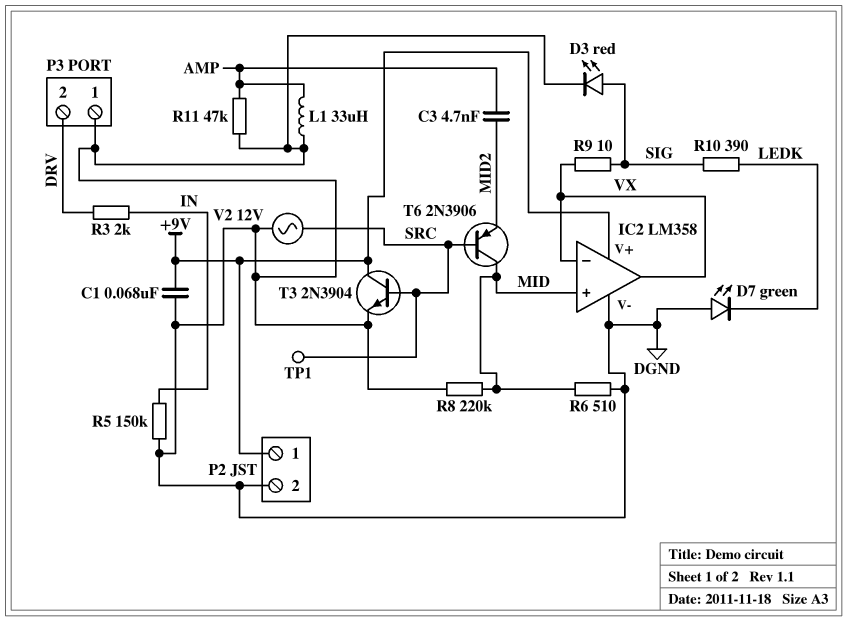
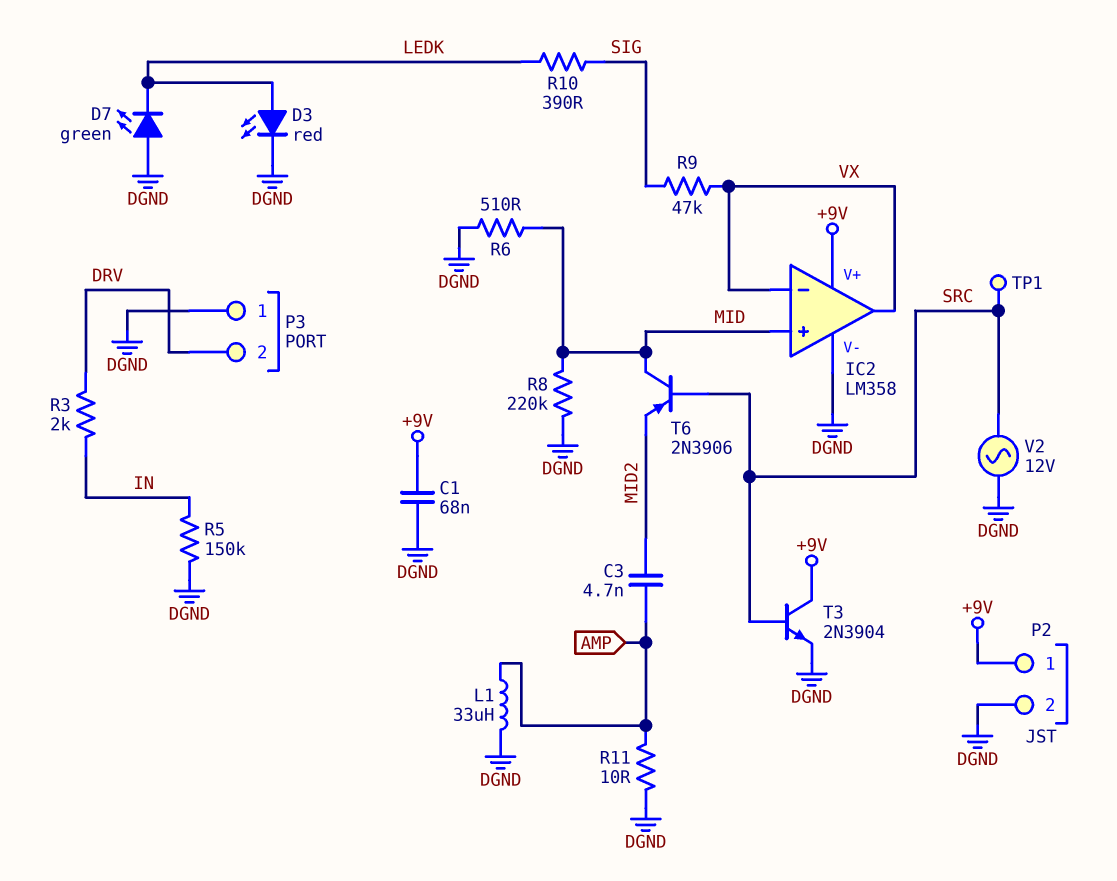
D3: LED red (A SIG, K DGND) -> LED red (A LEDK, K DGND)
R9: 10 (SIG, VX) -> 47k (SIG, VX)
R11: 47k (AMP, DGND) -> 10 (AMP, DGND)

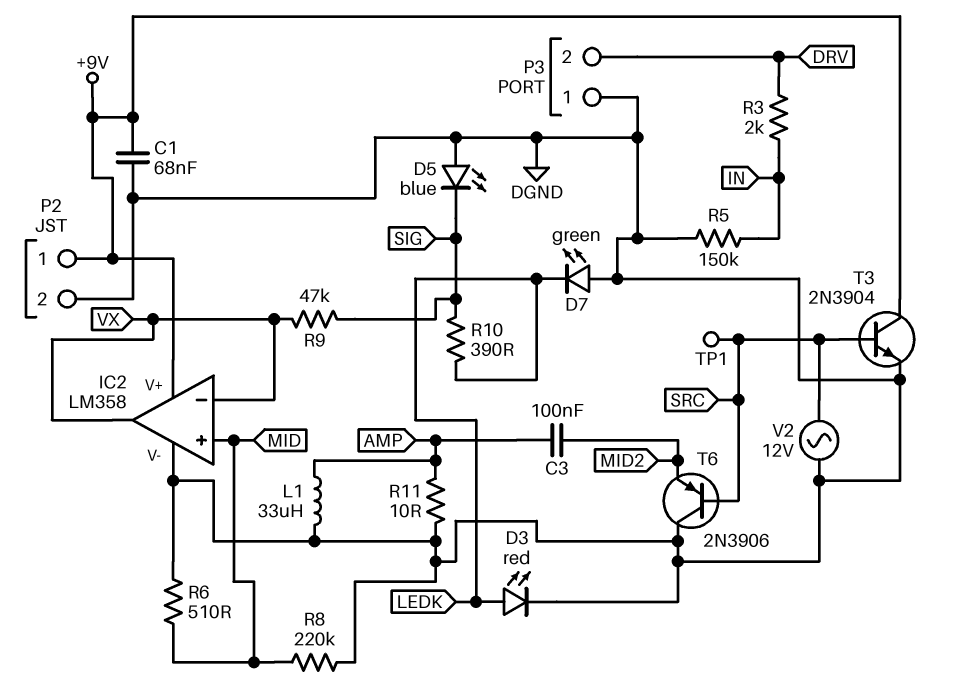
C3: 4.7nF (AMP, MID2) -> 100nF (AMP, MID2)
D5: none -> LED blue (A DGND, K SIG)
T6: PNP 2N3906 (B SRC, C MID, E MID2) -> PNP 2N3906 (B SRC, C DGND, E MID2)

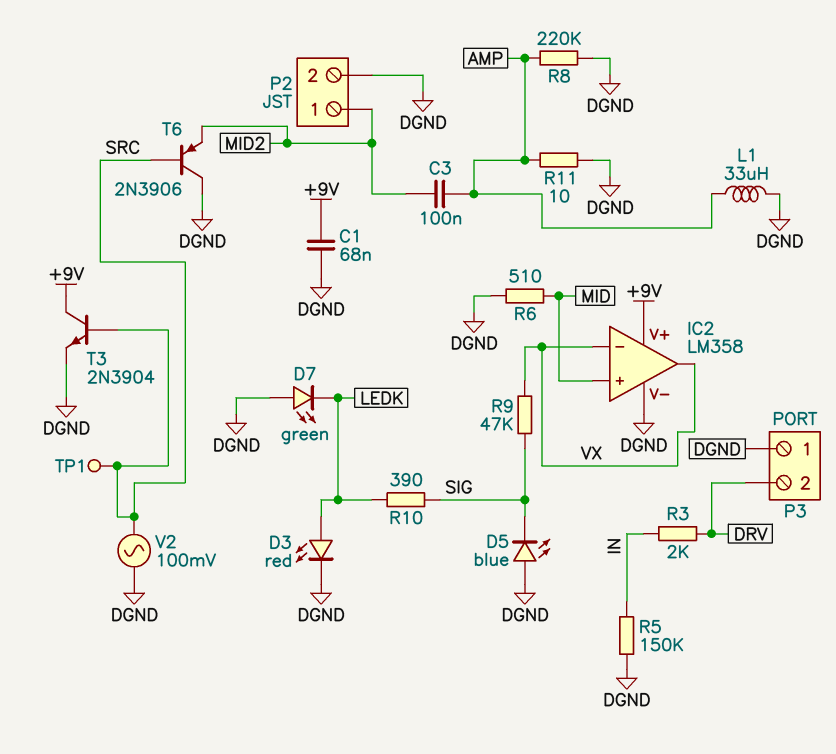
P2 pin 1: +9V -> MID2
R8: 220k (DGND, MID) -> 220k (AMP, DGND)
V2: AC 12V (DGND, SRC) -> AC 100mV (DGND, SRC)

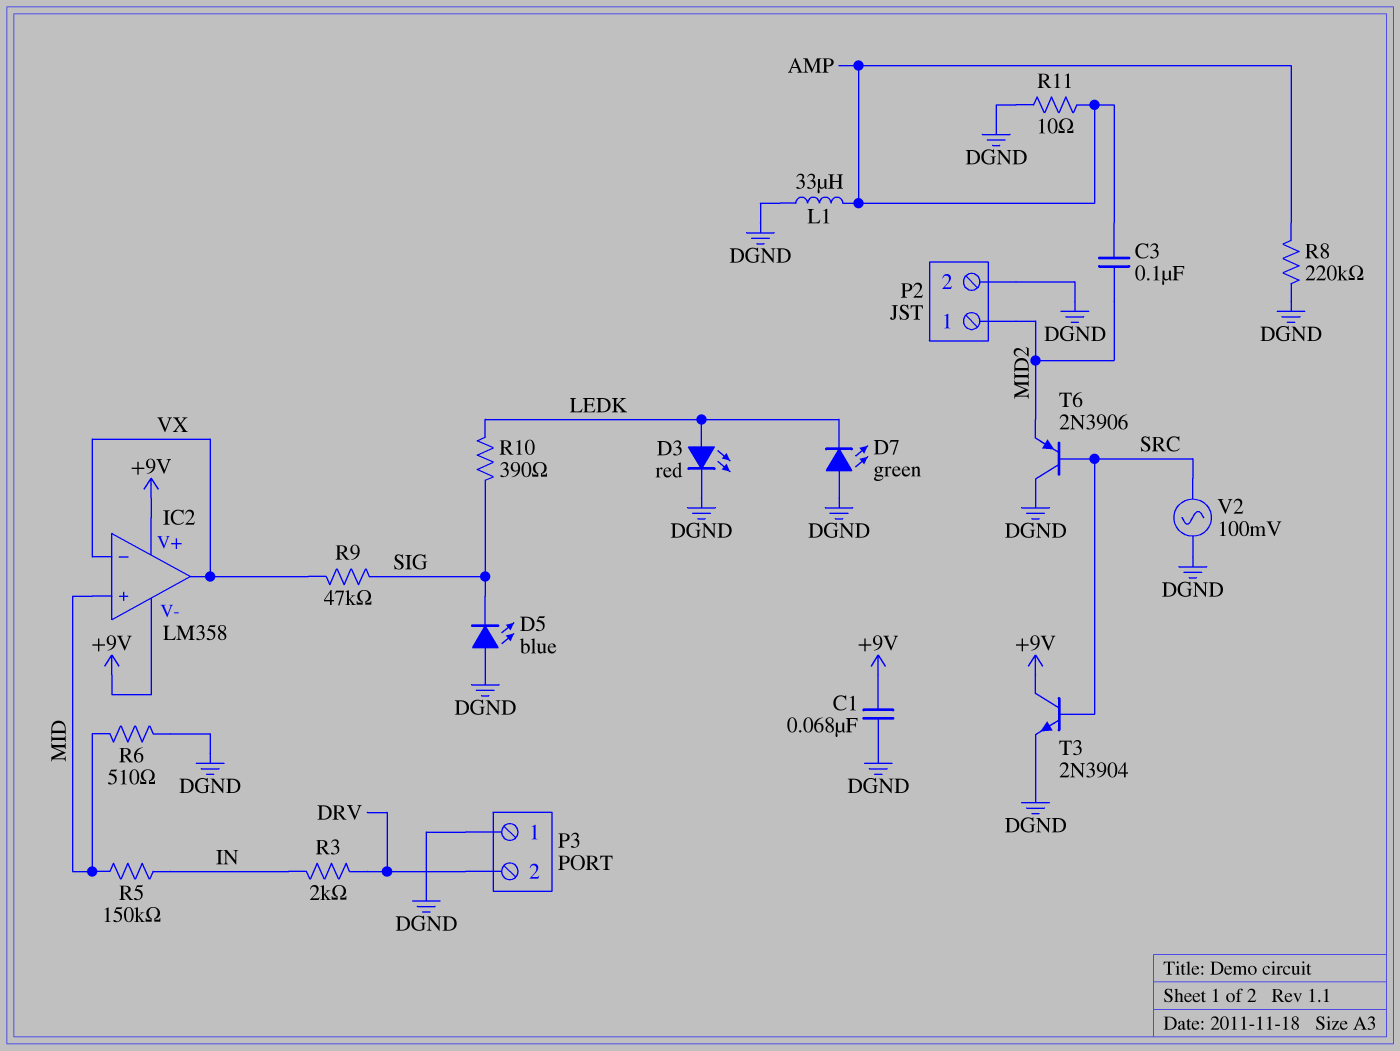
IC2 pin V-: DGND -> +9V
R5: 150k (DGND, IN) -> 150k (IN, MID)
TP1: test point (SRC) -> none

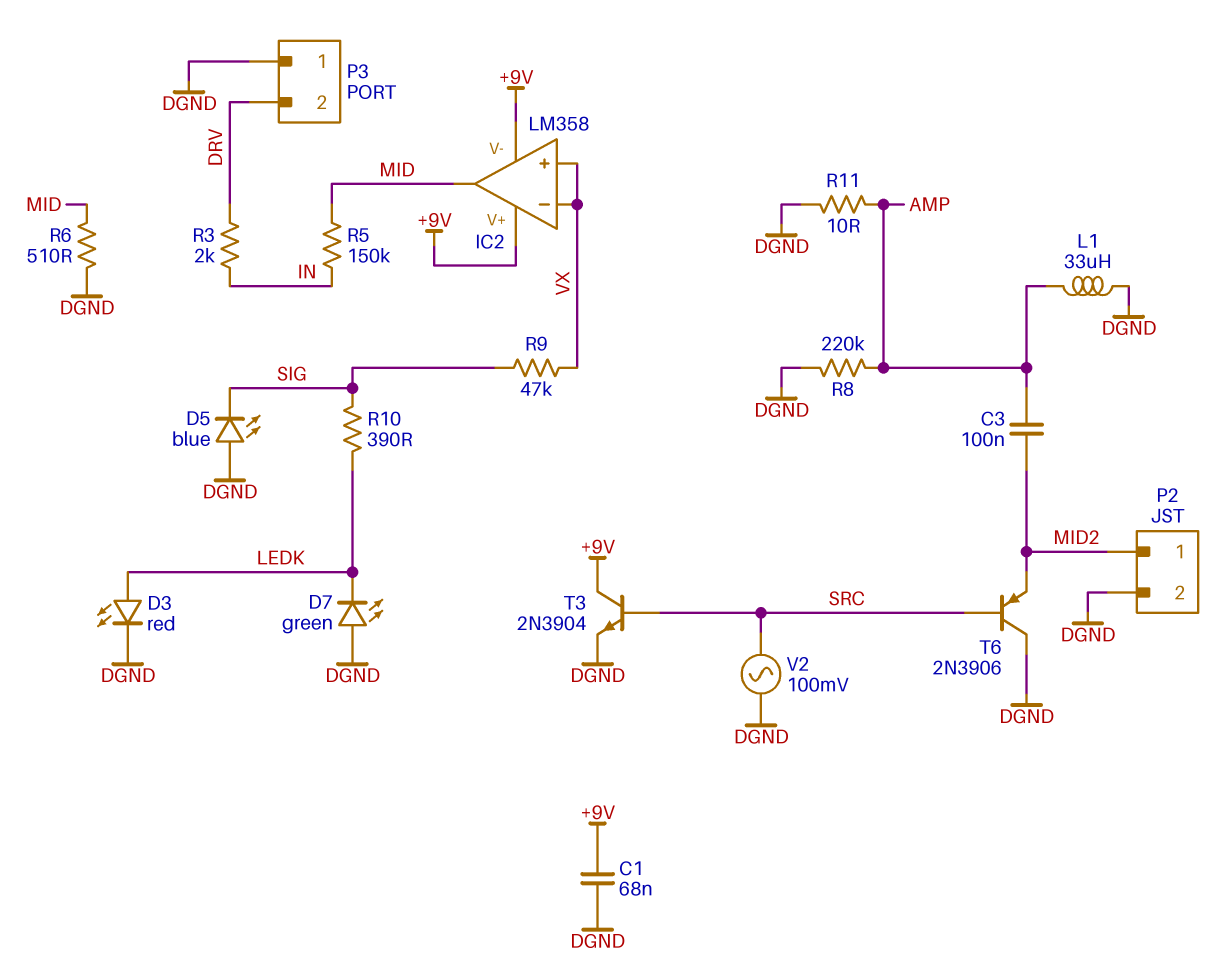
IC2 pin in+: MID -> VX
IC2 pin out: VX -> MID

